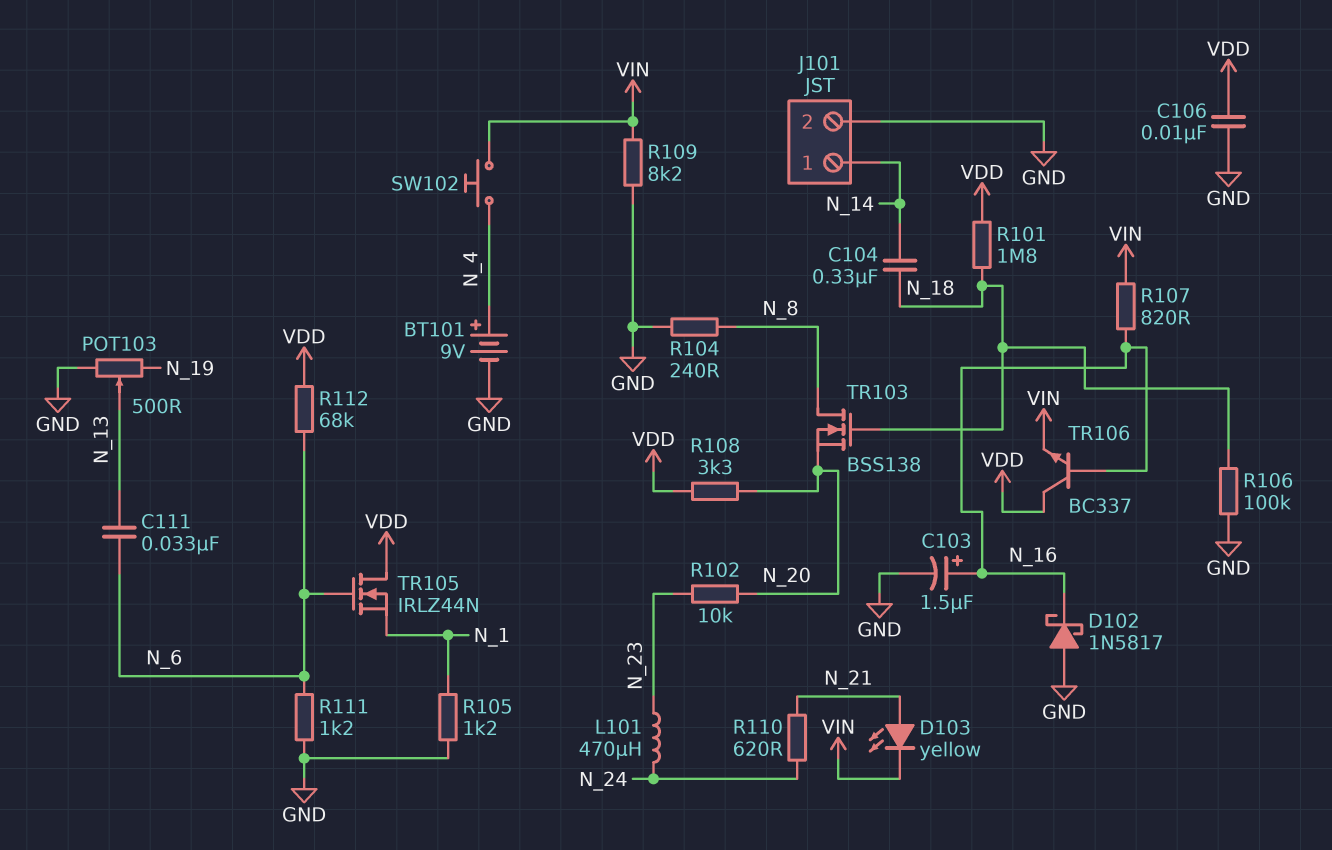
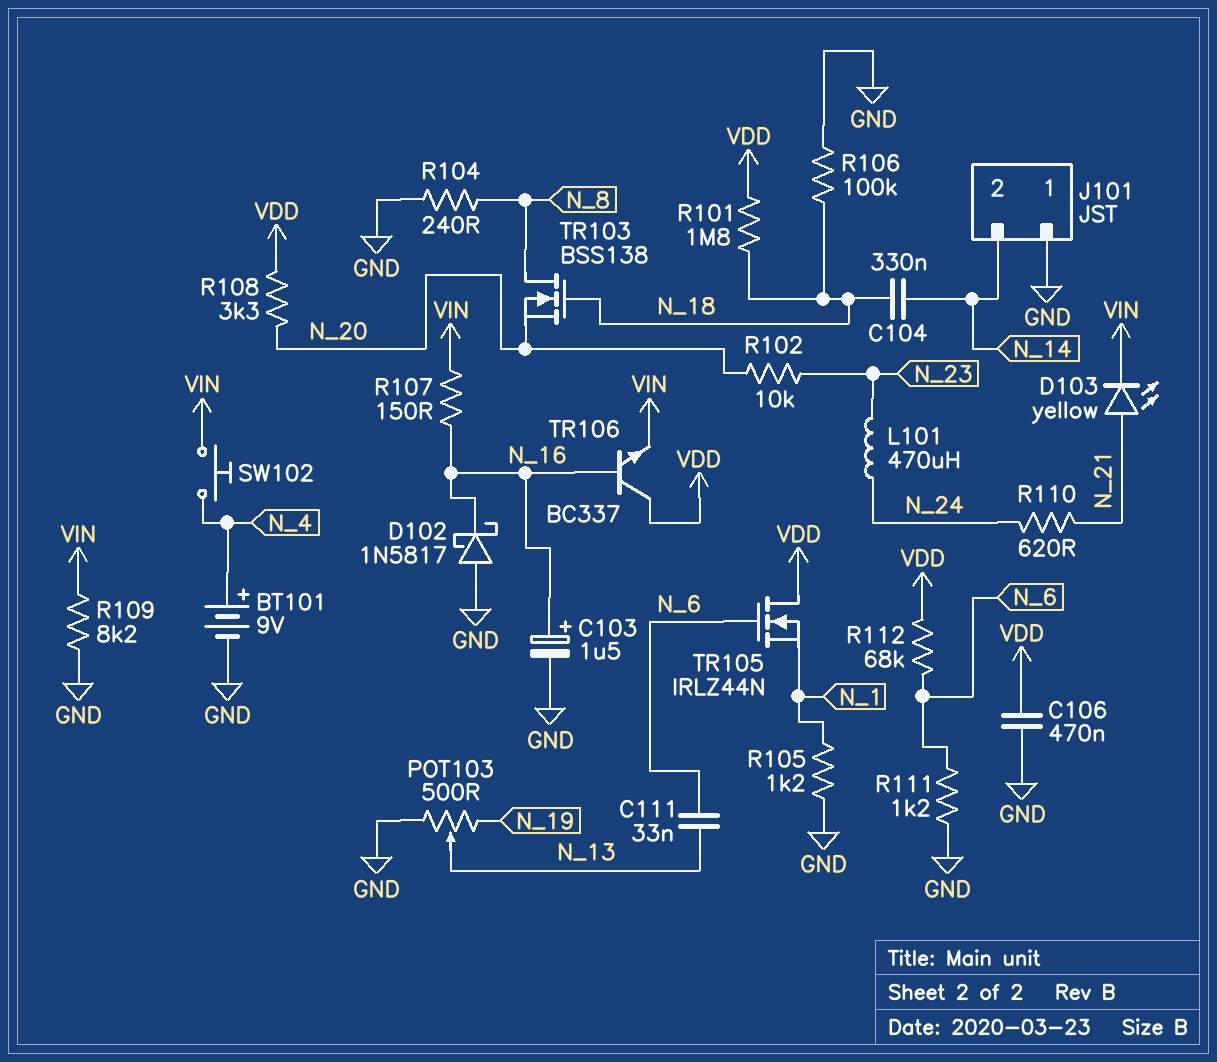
C106: 10nF (GND, VDD) -> 470nF (GND, VDD)
J101 pin 1: N_14 -> GND
J101 pin 2: GND -> N_14
R107: 820 (N_16, VIN) -> 150 (N_16, VIN)

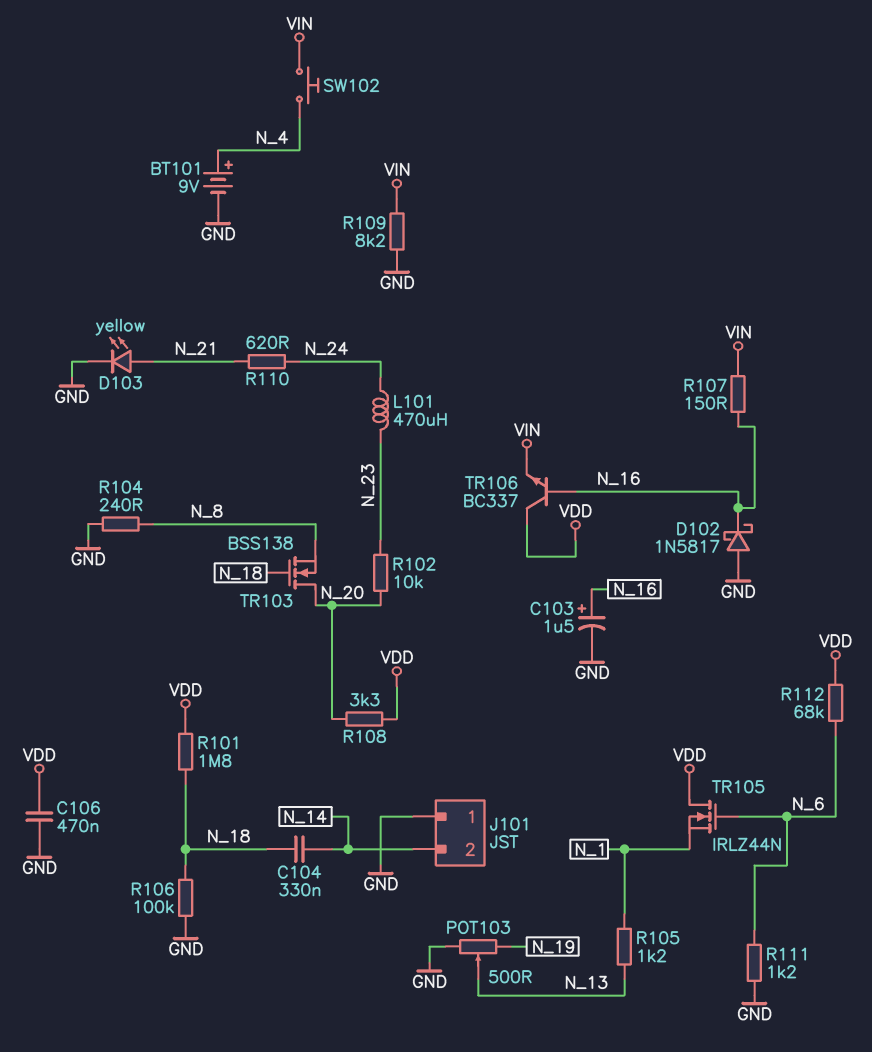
C111: 33nF (N_6, N_13) -> none
D103: LED yellow (A N_21, K VIN) -> LED yellow (A N_21, K GND)
R105: 1.2k (GND, N_1) -> 1.2k (N_1, N_13)
TR103: NMOS BSS138 (G N_18, D N_8, S N_20) -> NMOS BSS138 (G N_18, D N_20, S N_8)

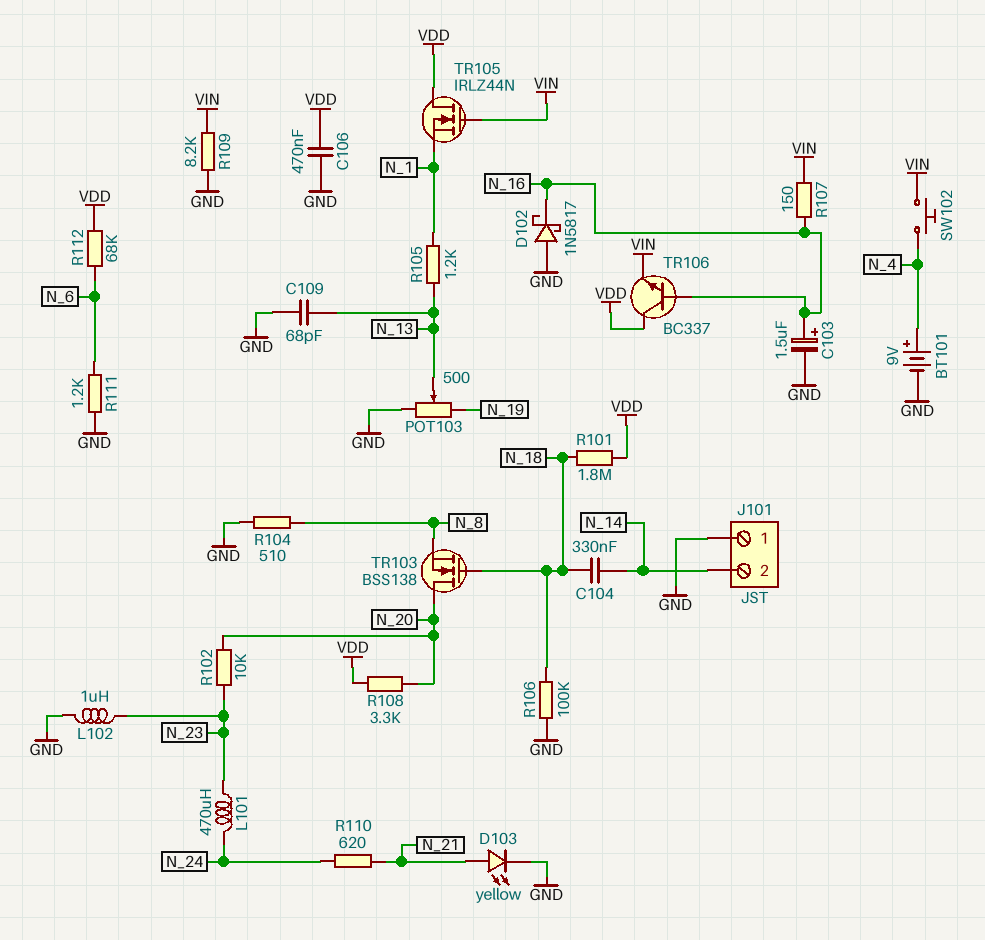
C109: none -> 68pF (GND, N_13)
L102: none -> 1uH (GND, N_23)
R104: 240 (GND, N_8) -> 510 (GND, N_8)
TR105: NMOS IRLZ44N (G N_6, D VDD, S N_1) -> NMOS IRLZ44N (G VIN, D VDD, S N_1)

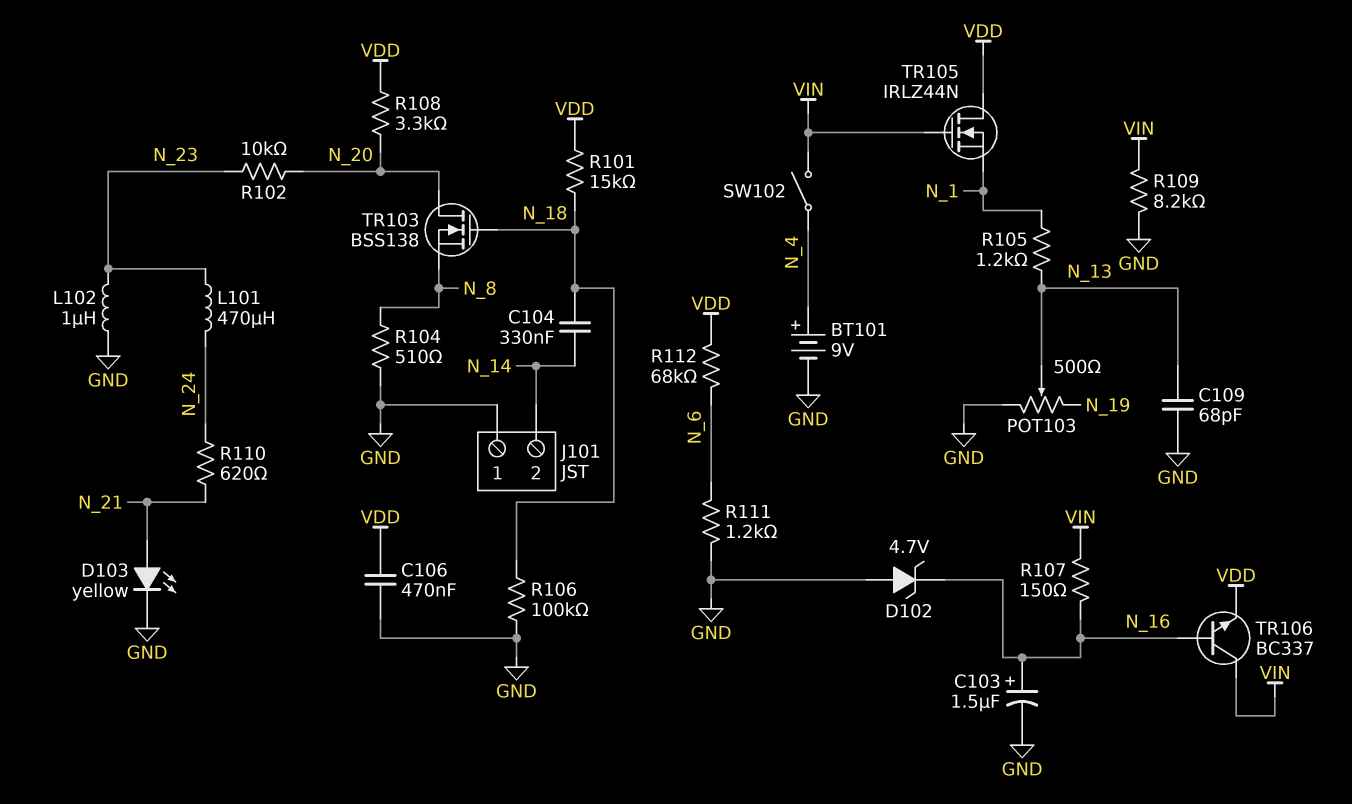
D102: schottky 1N5817 (A GND, K N_16) -> zener 4.7V (A GND, K N_16)
R101: 1.8M (N_18, VDD) -> 15k (N_18, VDD)
SW102: button (N_4, VIN) -> switch (N_4, VIN)
TR106: NPN BC337 (B N_16, C VDD, E VIN) -> NPN BC337 (B N_16, C VIN, E VDD)

